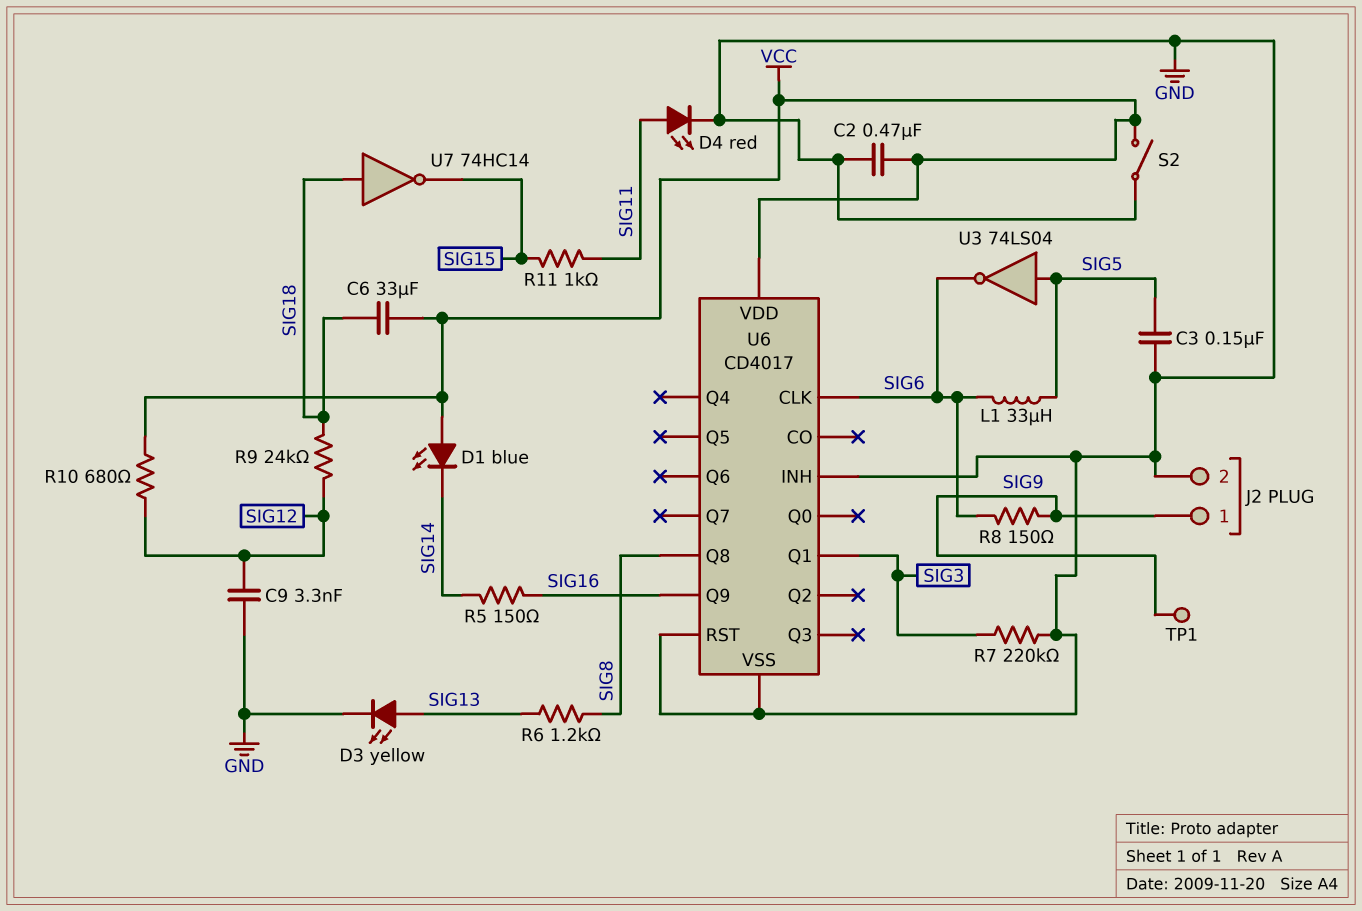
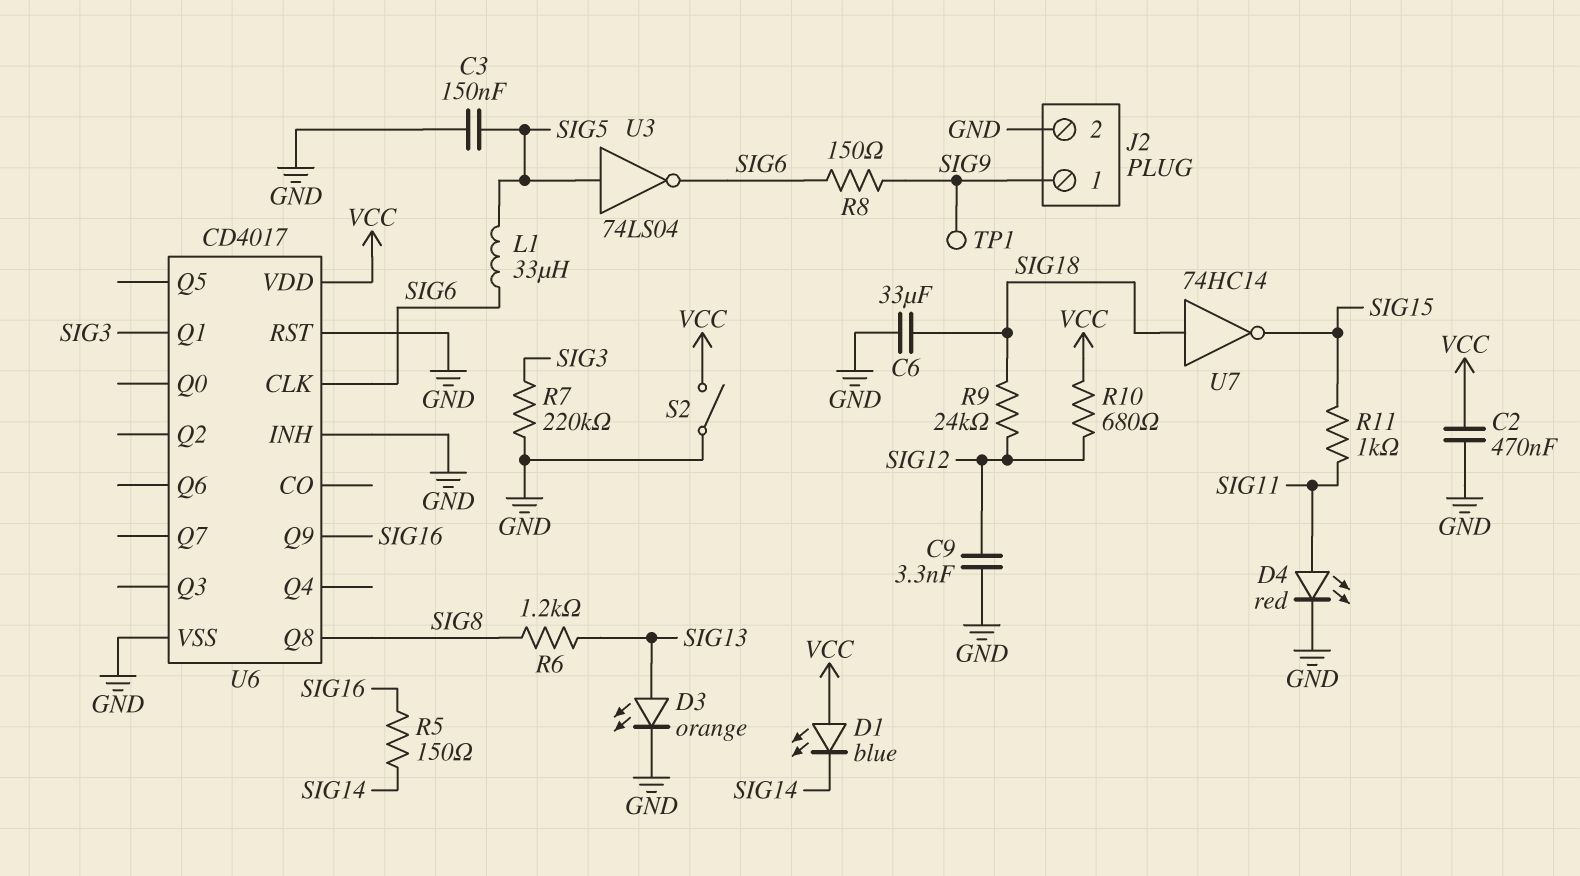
C6: 33uF (SIG18, VCC) -> 33uF (GND, SIG18)
D3: LED yellow (A SIG13, K GND) -> LED orange (A SIG13, K GND)

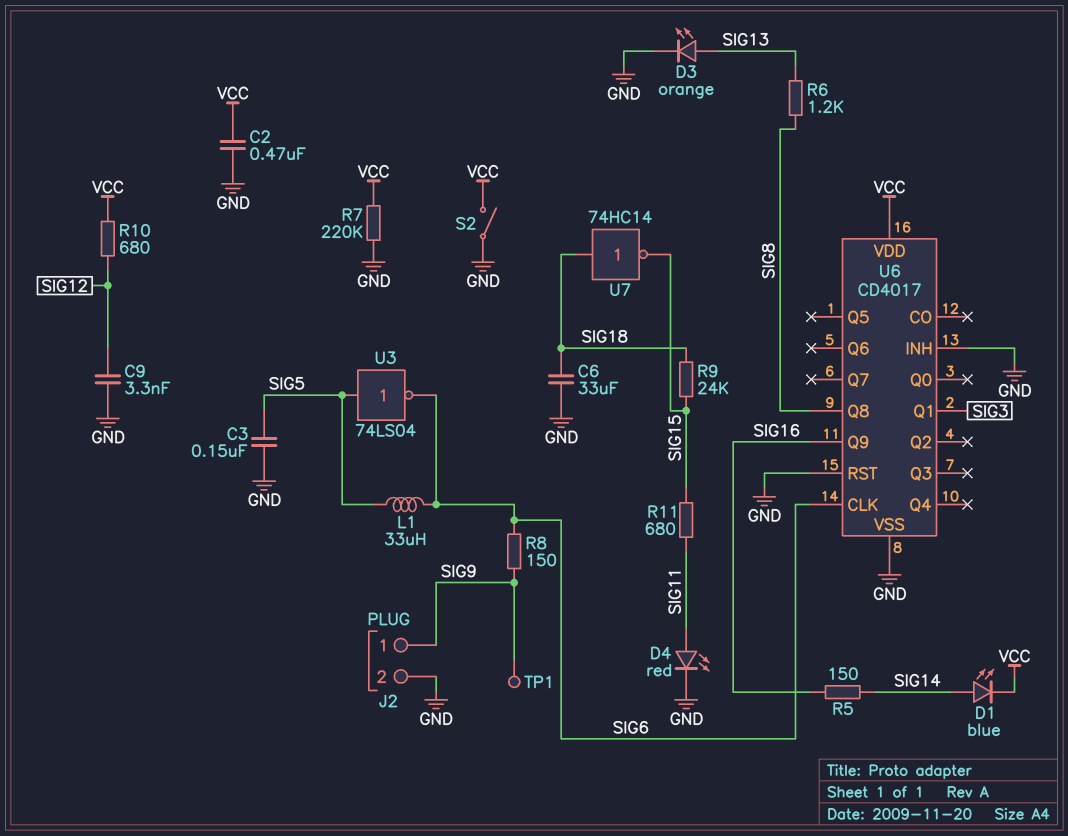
D1: LED blue (A VCC, K SIG14) -> LED blue (A SIG14, K VCC)
R7: 220k (GND, SIG3) -> 220k (GND, VCC)
R9: 24k (SIG12, SIG18) -> 24k (SIG15, SIG18)
R11: 1k (SIG11, SIG15) -> 680 (SIG11, SIG15)

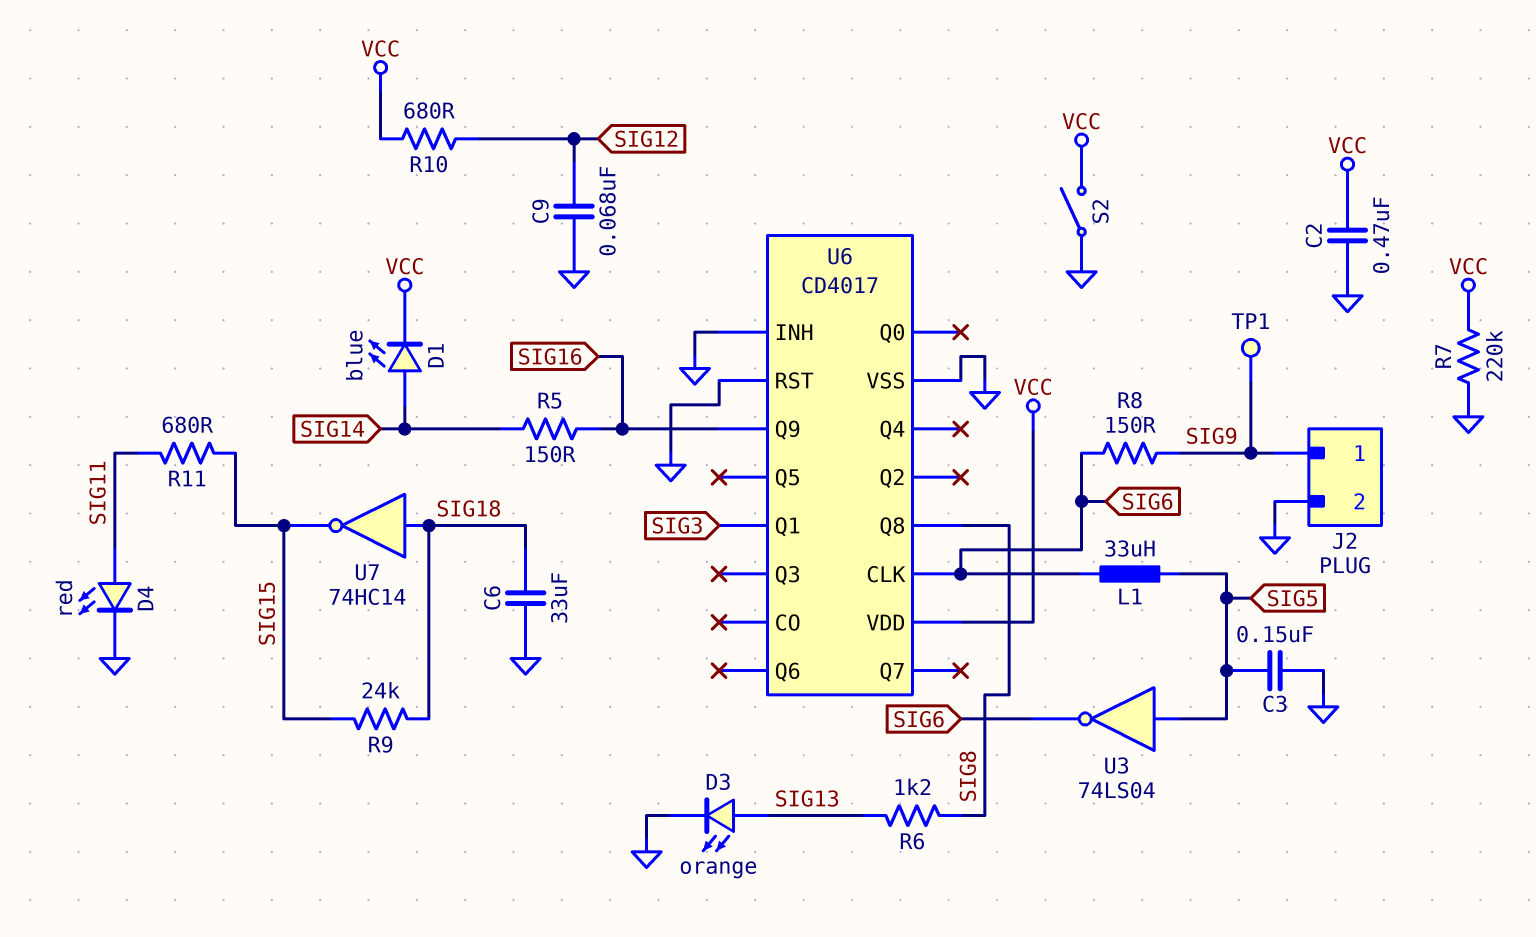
C9: 3.3nF (GND, SIG12) -> 68nF (GND, SIG12)

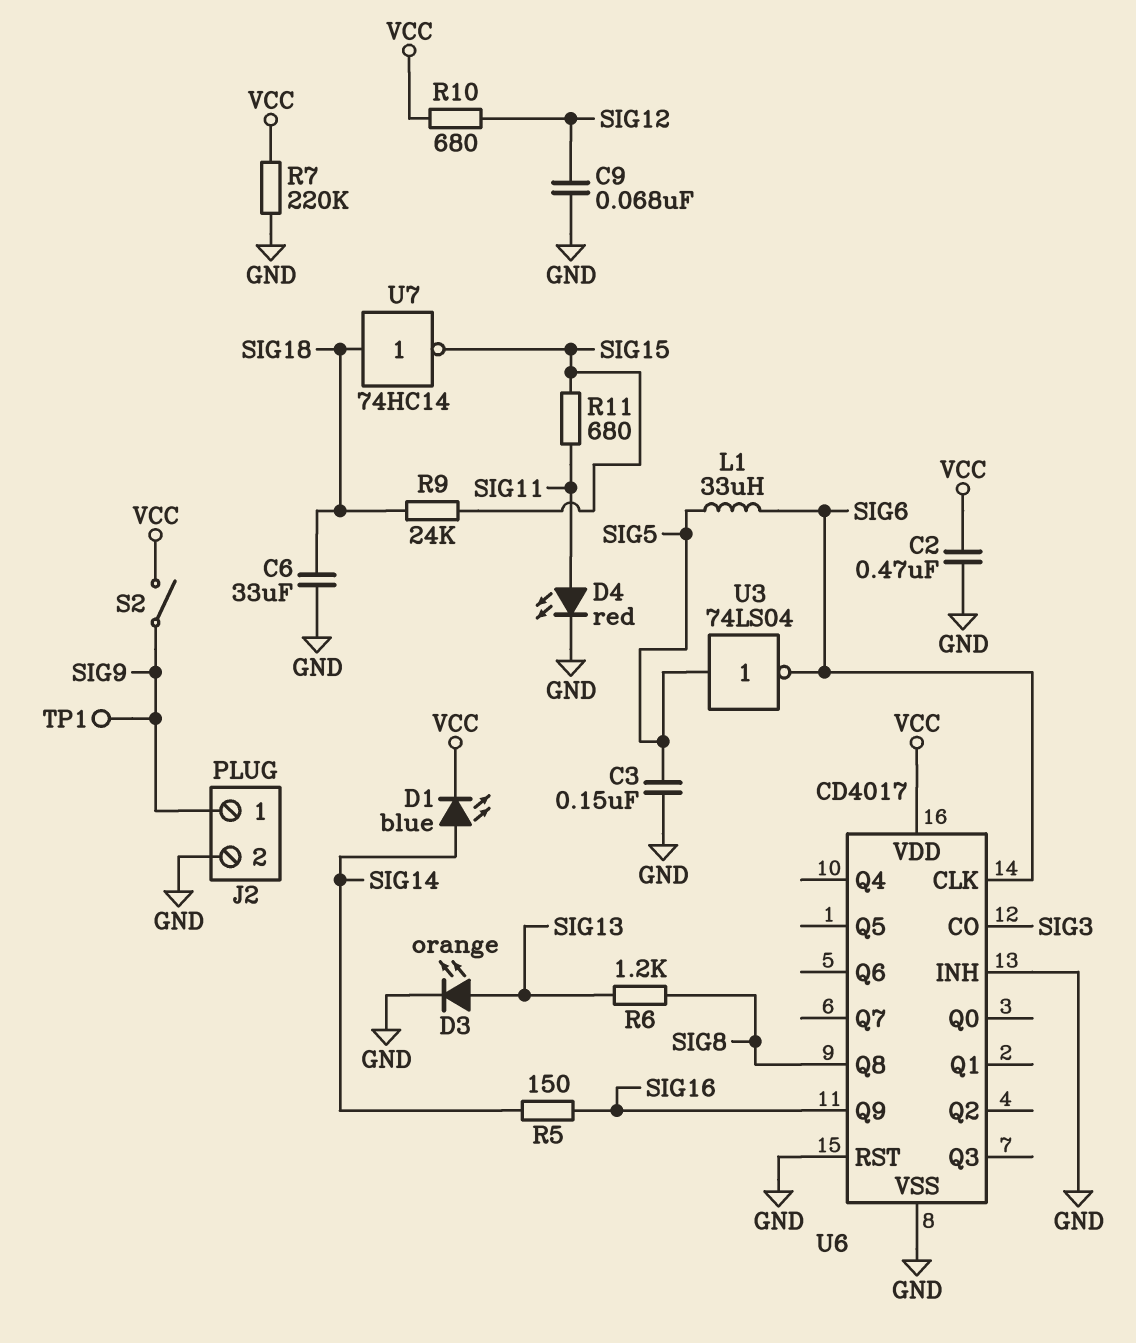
R8: 150 (SIG6, SIG9) -> none
S2: switch (GND, VCC) -> switch (SIG9, VCC)
U6 pin CO: none -> SIG3
U6 pin Q1: SIG3 -> none

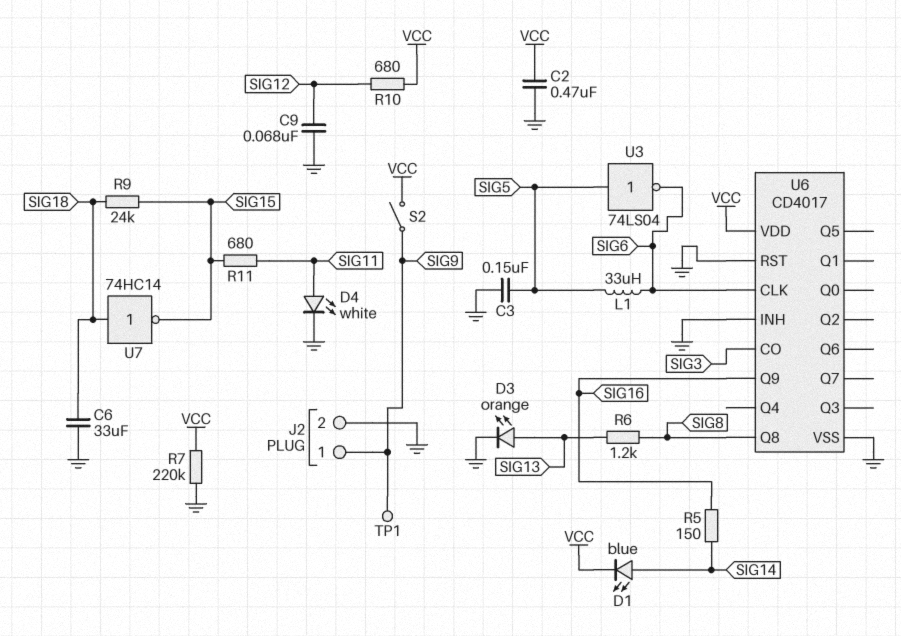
D4: LED red (A SIG11, K GND) -> LED white (A SIG11, K GND)

